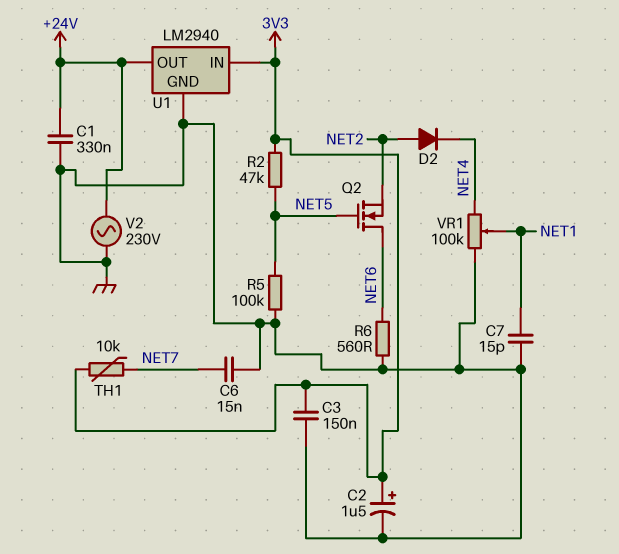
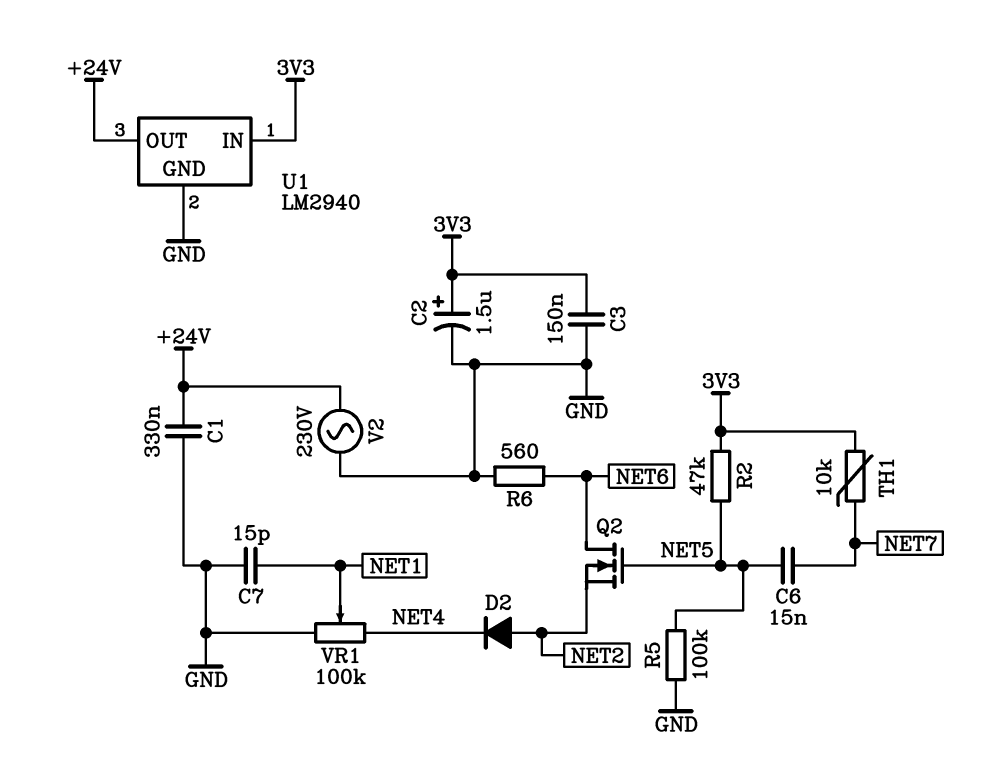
C6: 15nF (GND, NET7) -> 15nF (NET5, NET7)

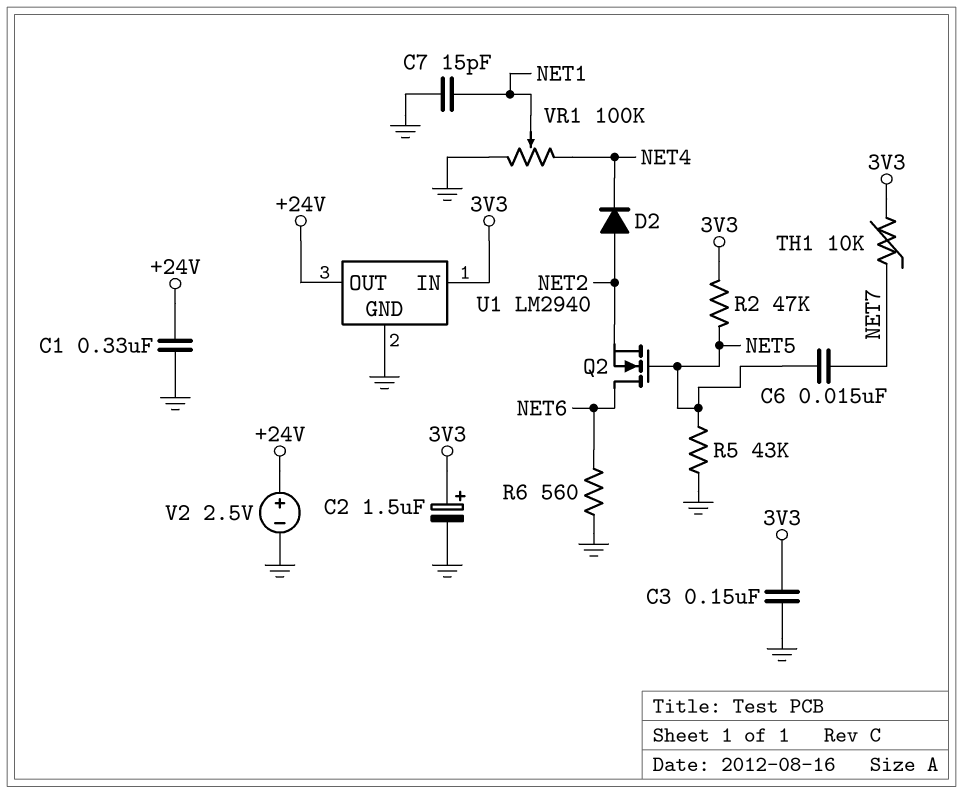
R5: 100k (GND, NET5) -> 43k (GND, NET5)
V2: AC 230V (+24V, GND) -> 2.5V (plus +24V, minus GND)

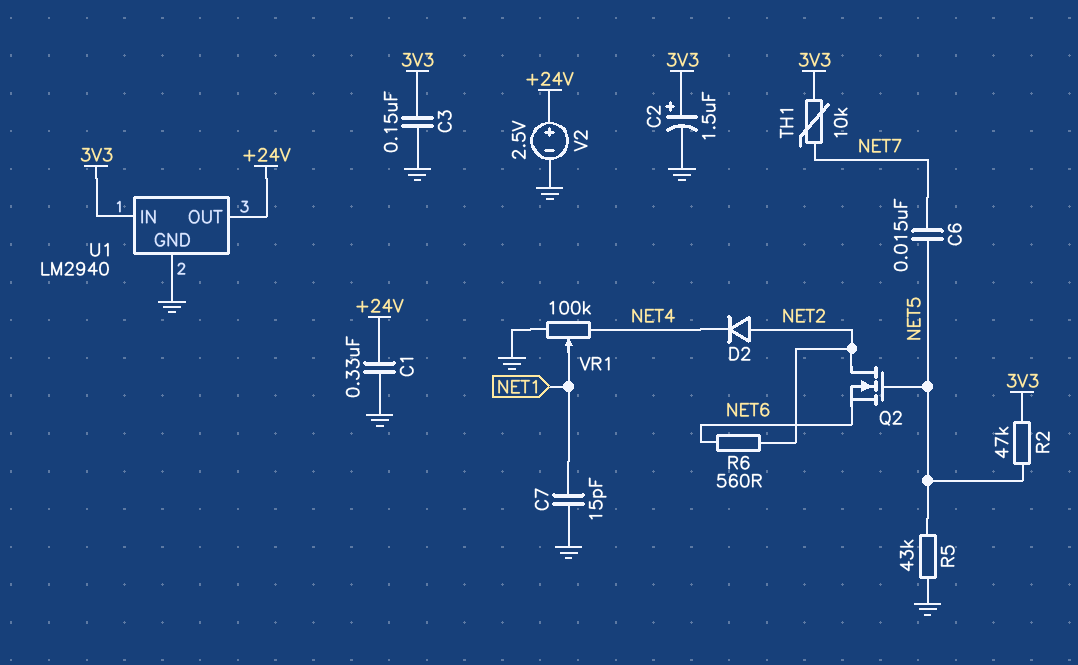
Q2: NMOS (G NET5, D NET6, S NET2) -> NMOS (G NET5, D NET2, S NET6)
R6: 560 (GND, NET6) -> 560 (NET2, NET6)

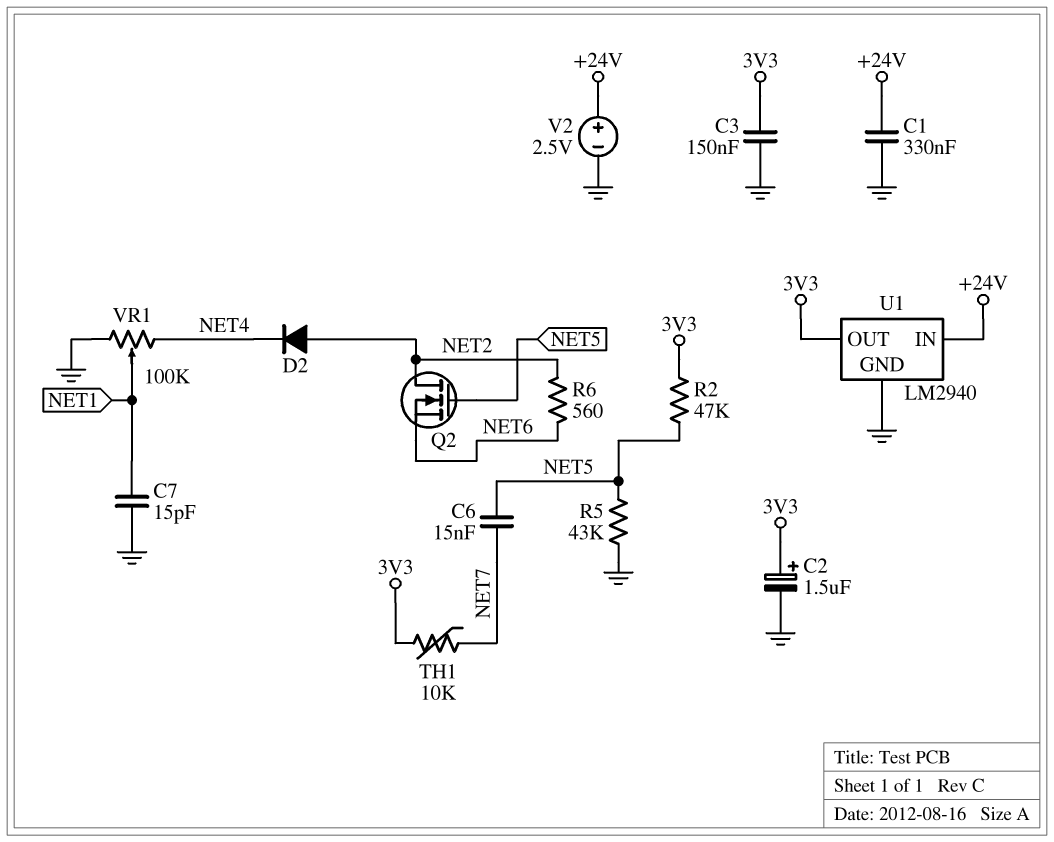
U1 pin IN: 3V3 -> +24V
U1 pin OUT: +24V -> 3V3

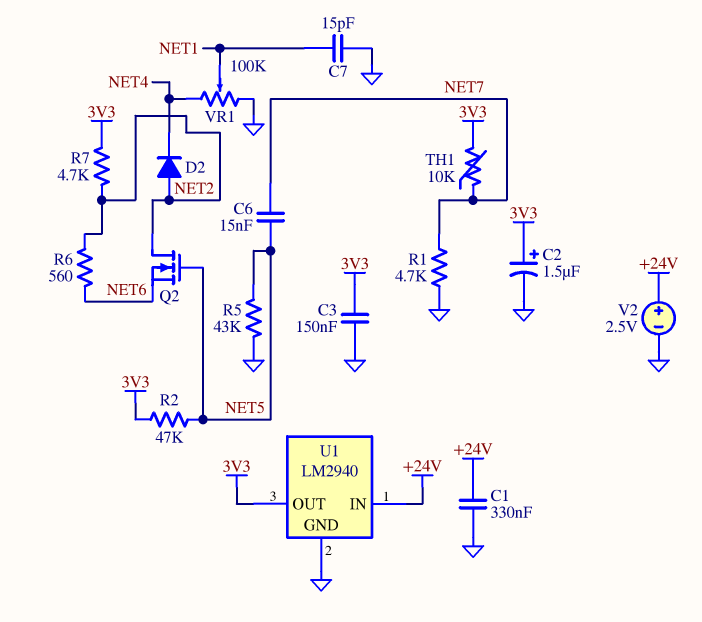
R1: none -> 4.7k (GND, NET7)
R7: none -> 4.7k (3V3, NET2)

